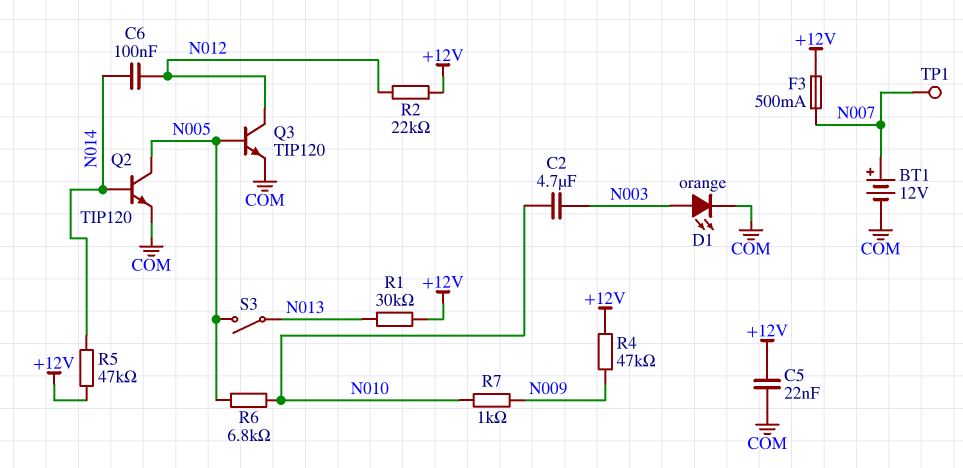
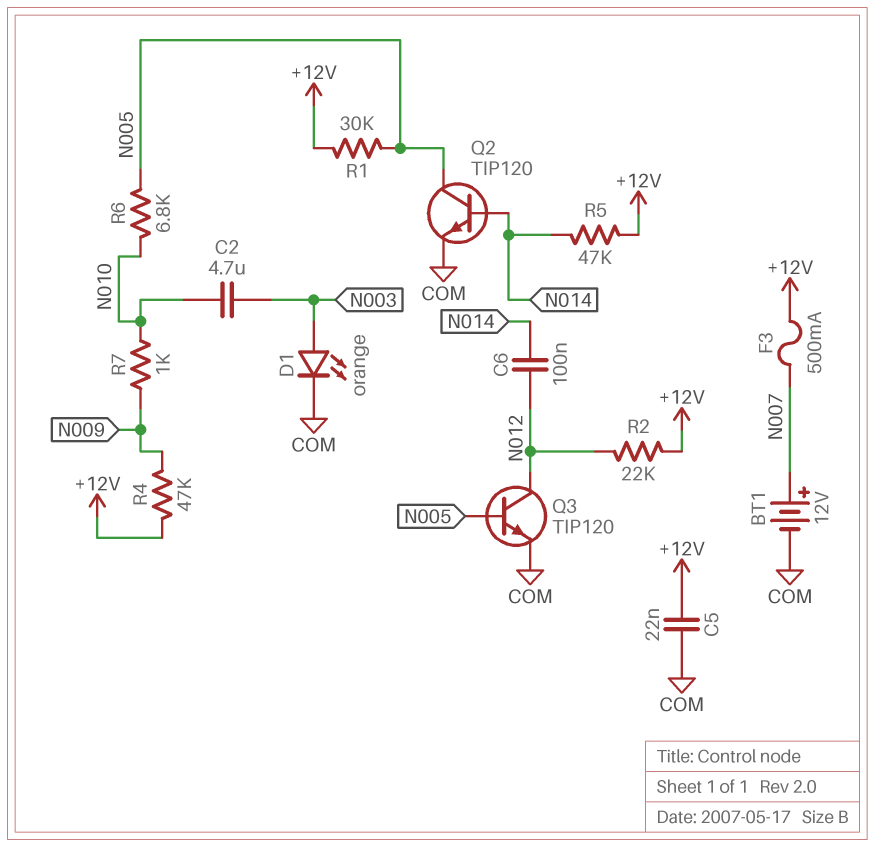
R1: 30k (+12V, N013) -> 30k (+12V, N005)
S3: switch (N005, N013) -> none
TP1: test point (N007) -> none

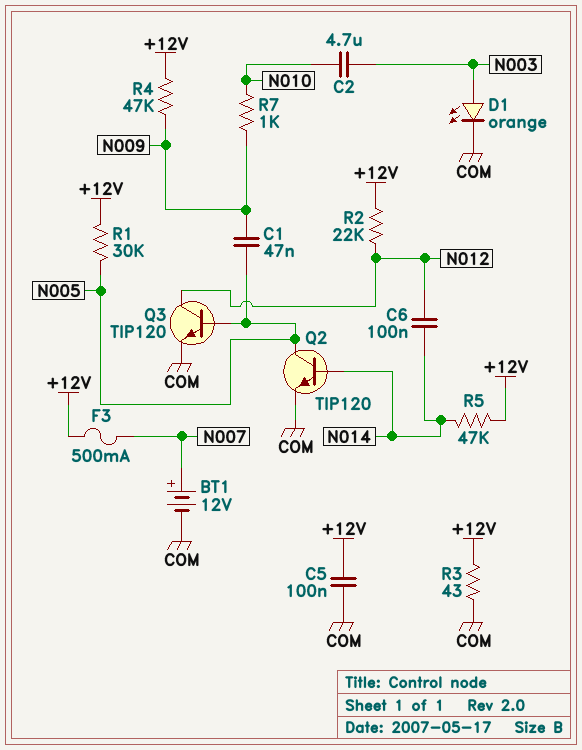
C1: none -> 47nF (N005, N009)
C5: 22nF (+12V, COM) -> 100nF (+12V, COM)
R3: none -> 43 (+12V, COM)
R6: 6.8k (N005, N010) -> none

